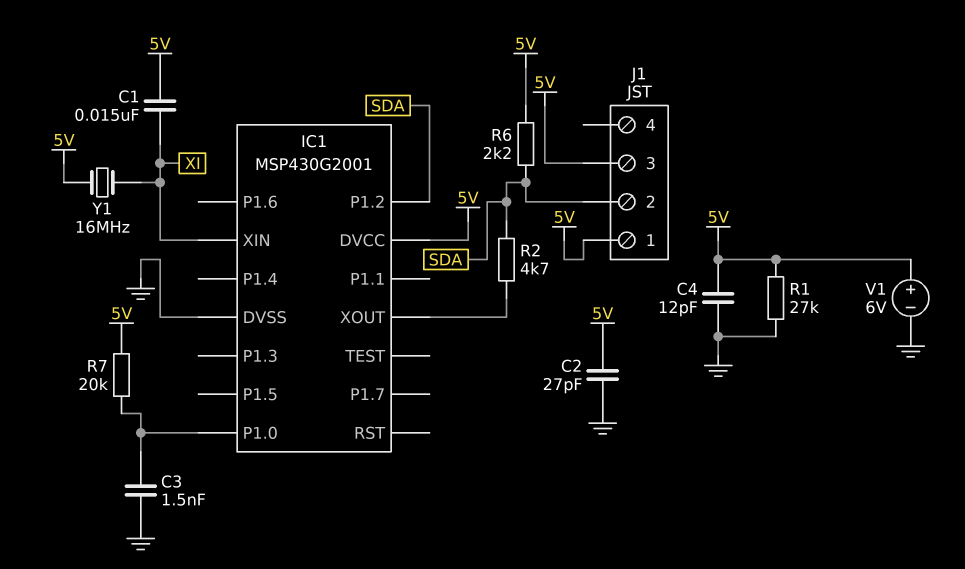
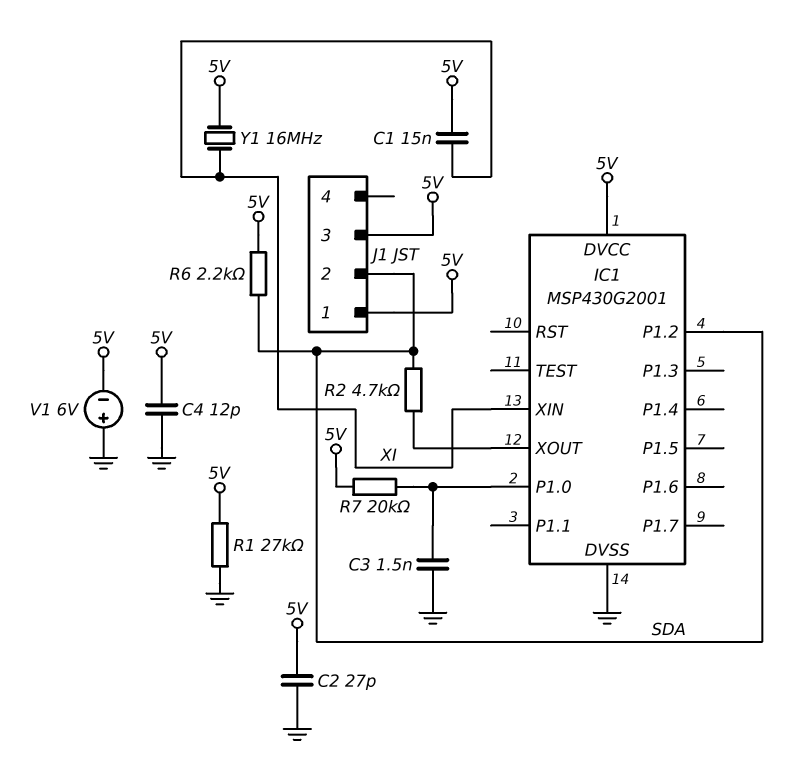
V1: 6V (plus 5V, minus GND) -> 6V (plus GND, minus 5V)

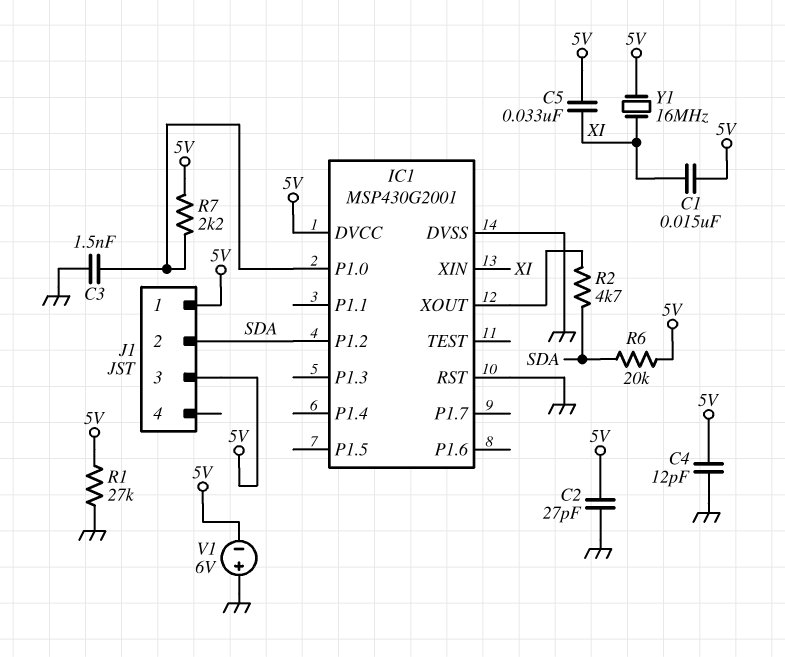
C5: none -> 33nF (5V, XI)
IC1 pin RST: none -> GND
R6: 2.2k (5V, SDA) -> 20k (5V, SDA)
R7: 20k (5V, IC1/P1.0) -> 2.2k (5V, IC1/P1.0)

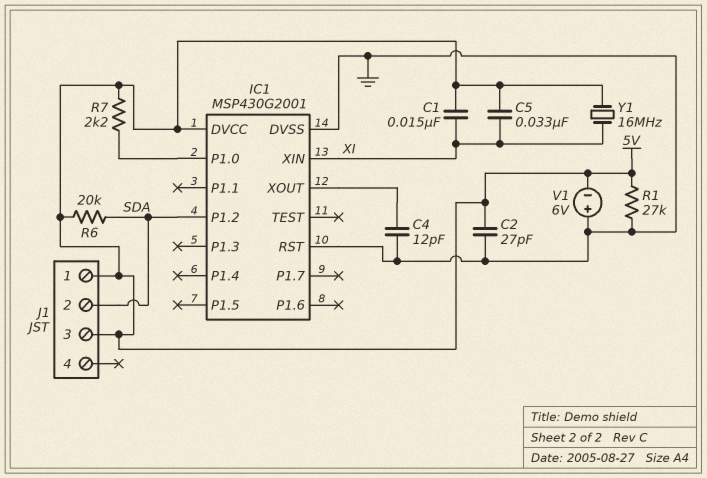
C3: 1.5nF (GND, IC1/P1.0) -> none
C4: 12pF (5V, GND) -> 12pF (GND, IC1/XOUT)
R2: 4.7k (IC1/XOUT, SDA) -> none

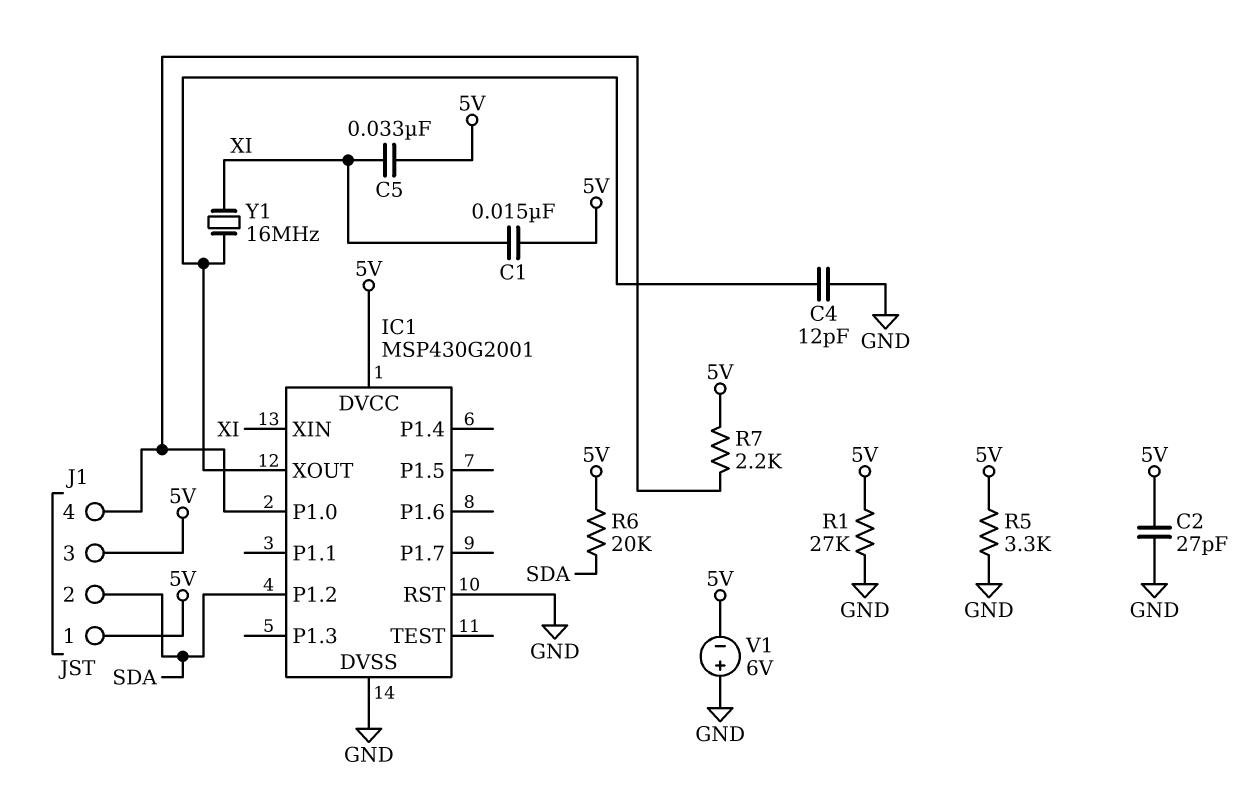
J1 pin 4: none -> IC1/P1.0
R5: none -> 3.3k (5V, GND)
Y1: 16MHz (5V, XI) -> 16MHz (IC1/XOUT, XI)

